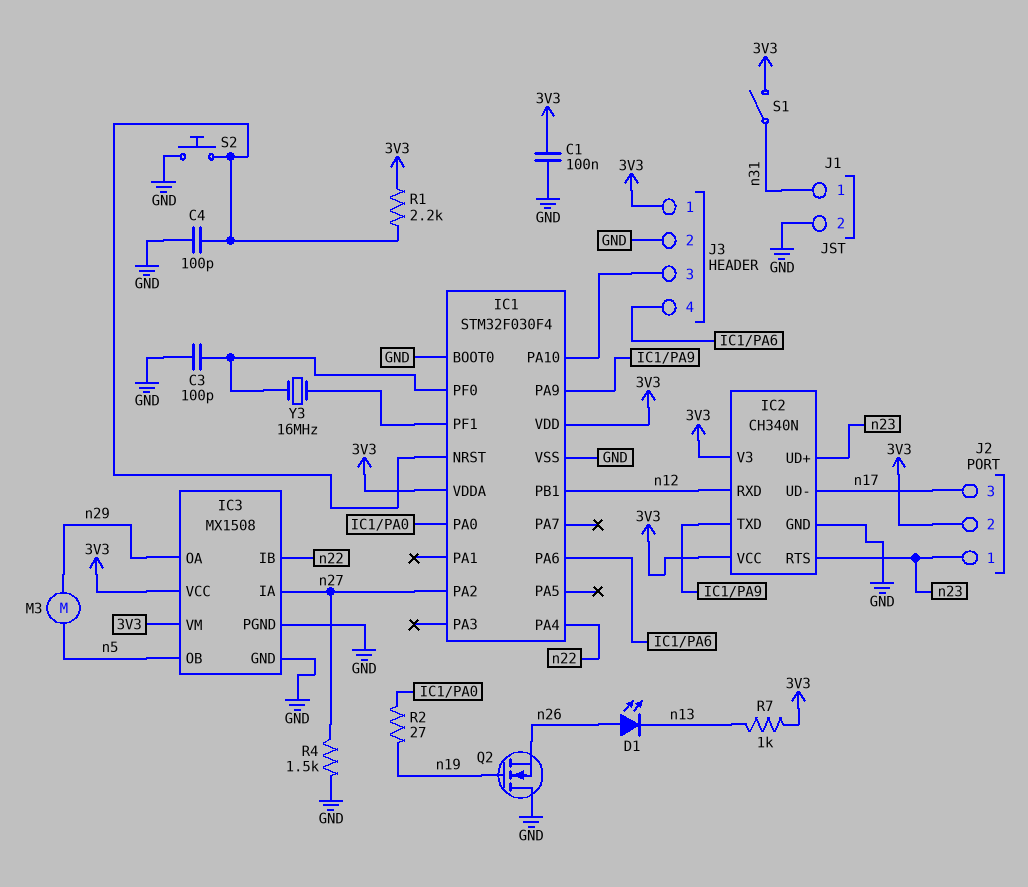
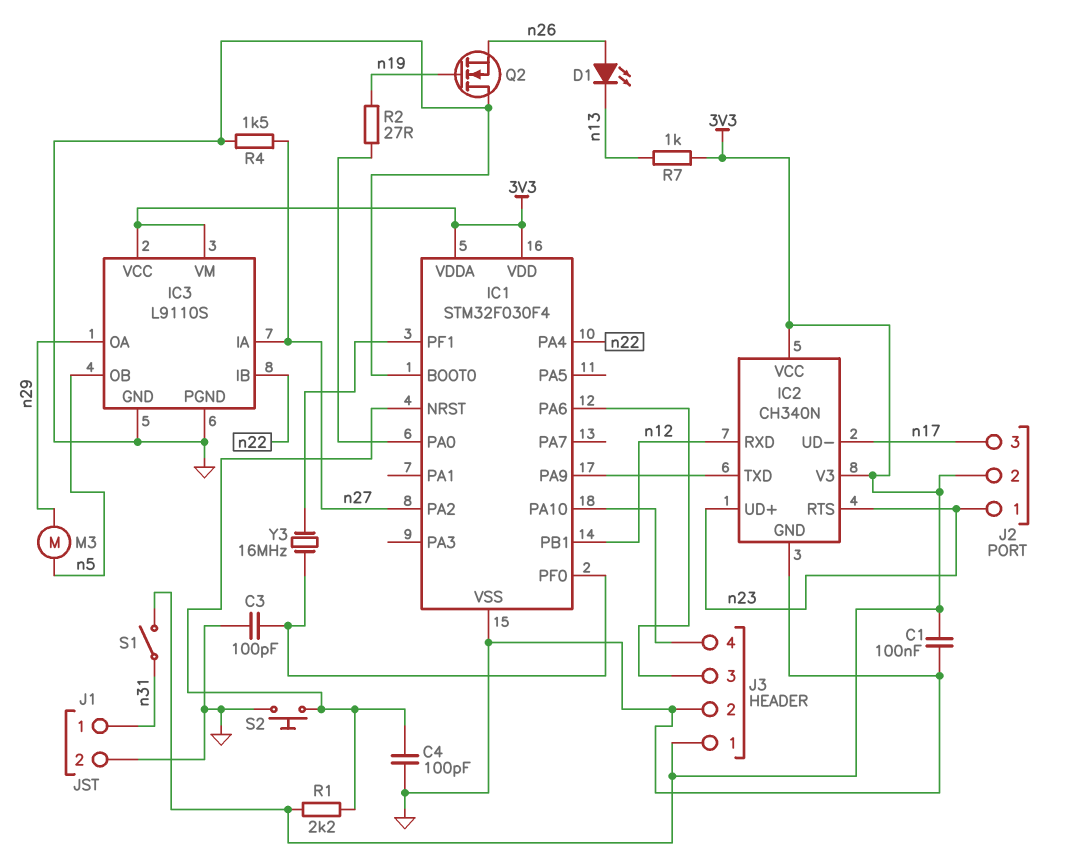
IC3: MX1508 -> L9110S
J3 pin 3: IC1/PA10 -> IC1/PA6
J3 pin 4: IC1/PA6 -> IC1/PA10

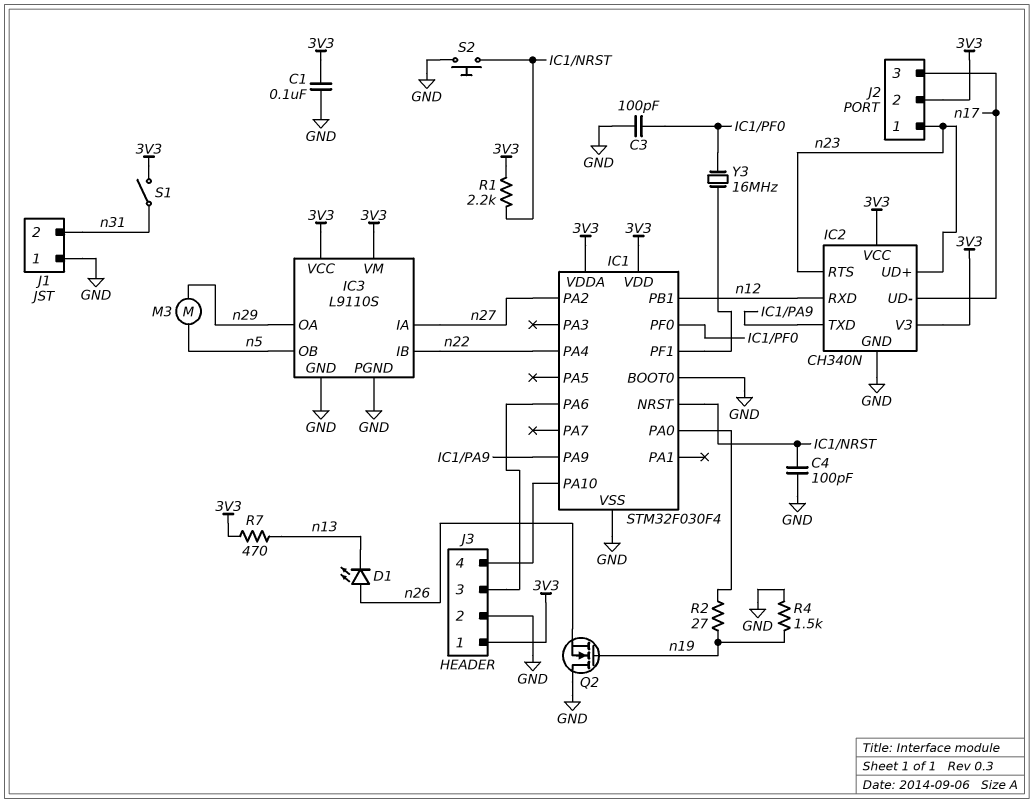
J1 pin 1: n31 -> GND
J1 pin 2: GND -> n31
R4: 1.5k (GND, n27) -> 1.5k (GND, n19)
R7: 1k (3V3, n13) -> 470 (3V3, n13)

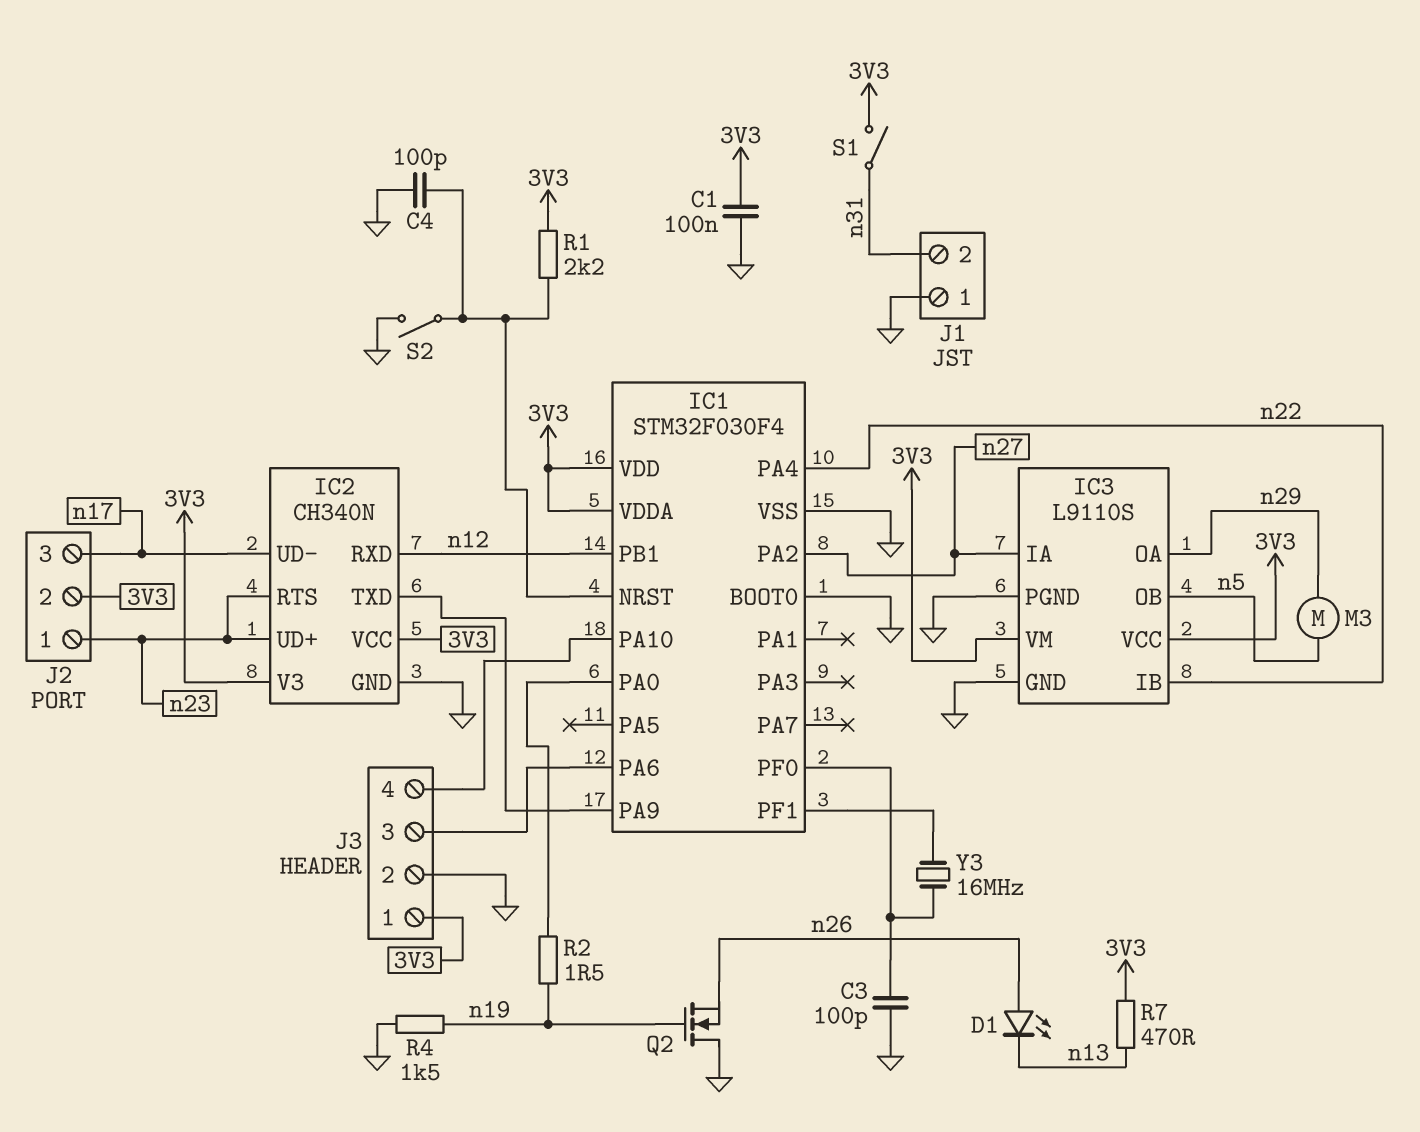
R2: 27 (IC1/PA0, n19) -> 1.5 (IC1/PA0, n19)
S2: button (GND, IC1/NRST) -> switch (GND, IC1/NRST)

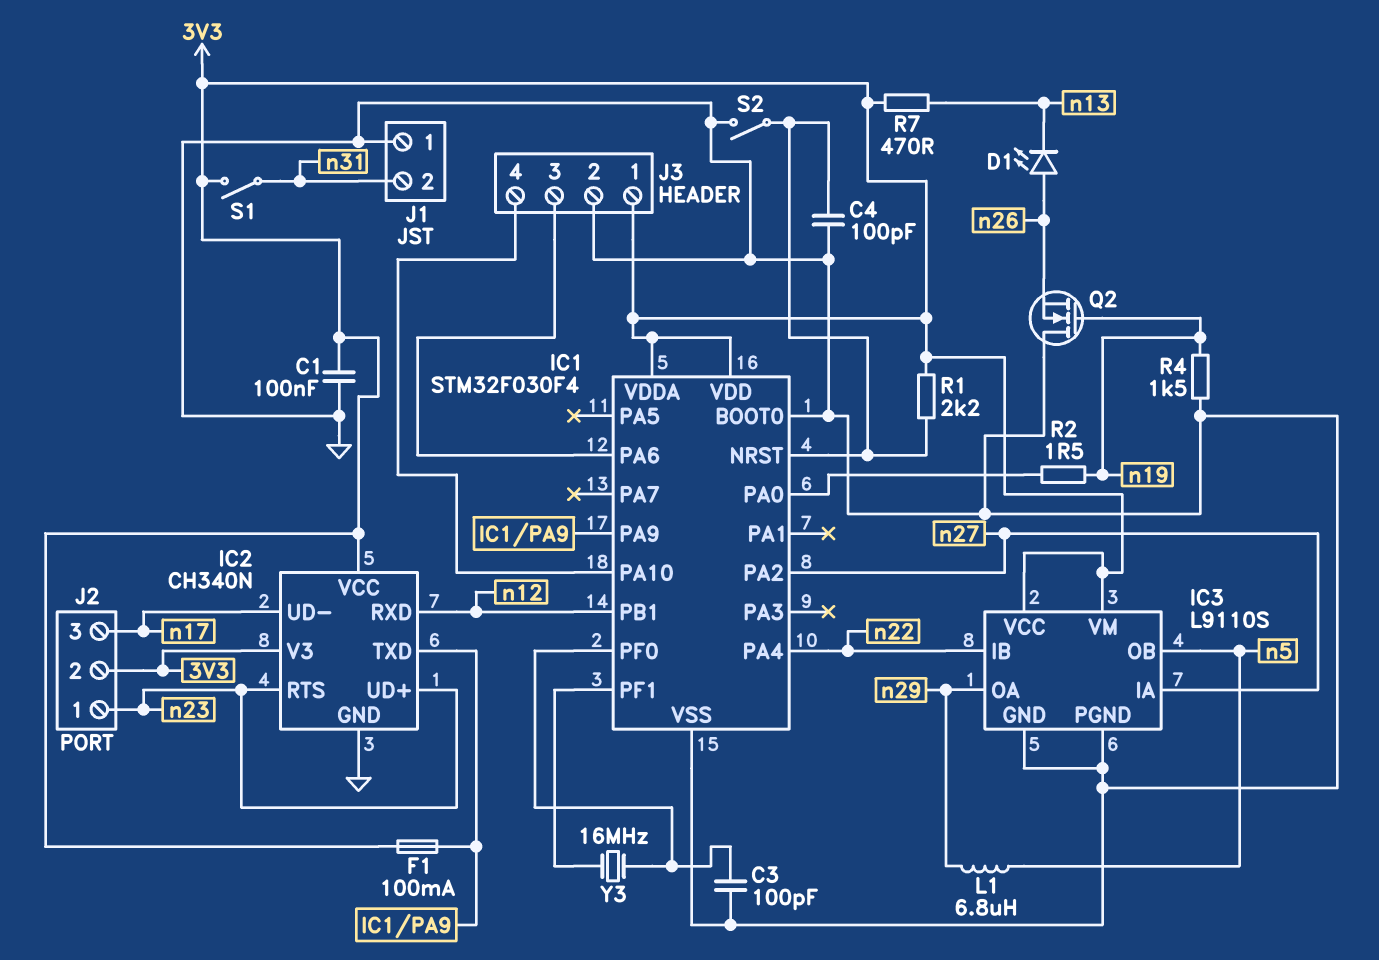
F1: none -> 100mA (3V3, IC1/PA9)
L1: none -> 6.8uH (n5, n29)
M3: motor (n5, n29) -> none

